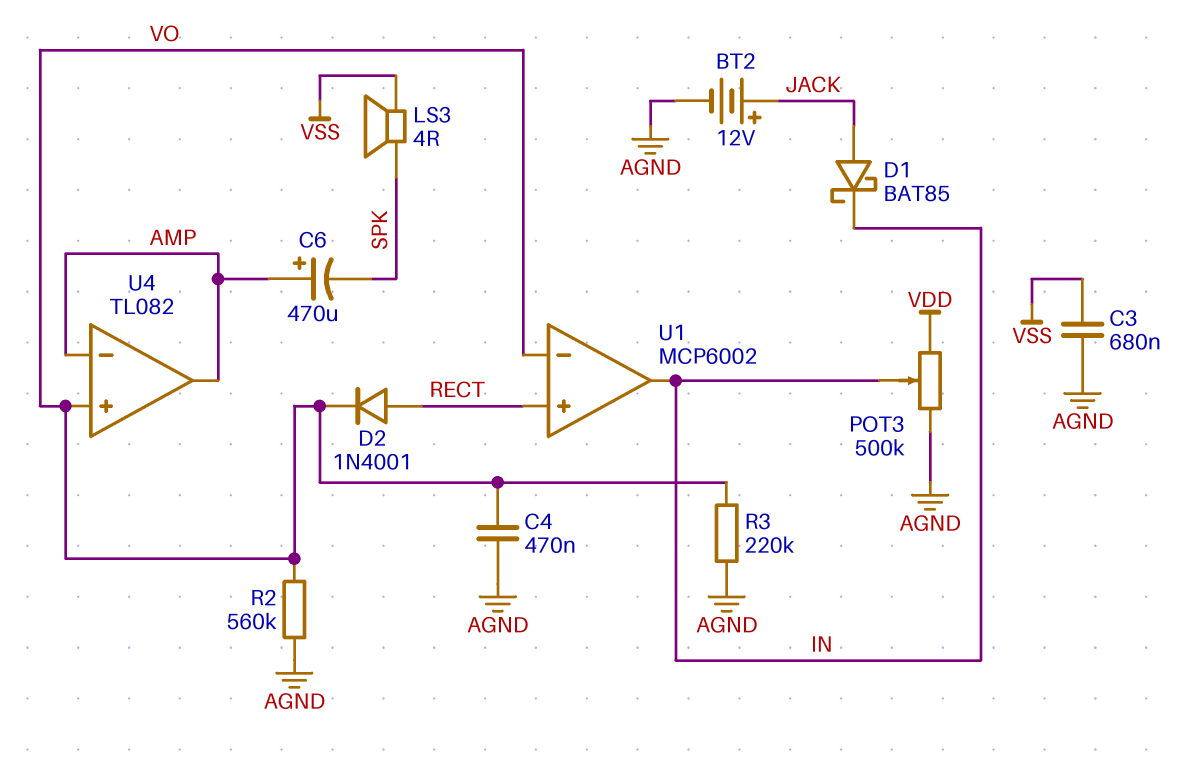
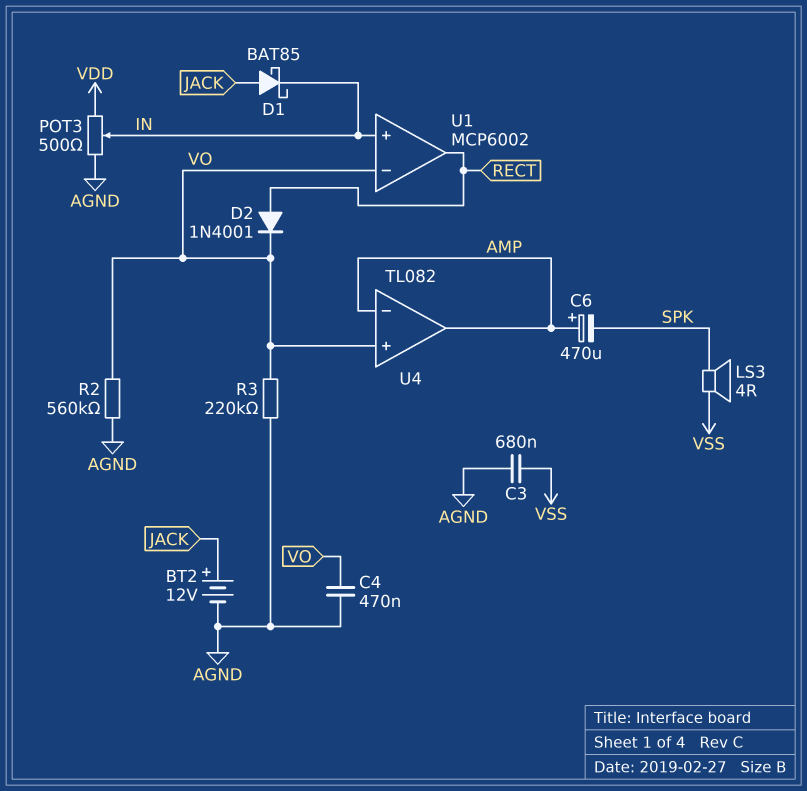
POT3: 500k (AGND, VDD, wiper IN) -> 500 (AGND, VDD, wiper IN)
U1 pin in+: RECT -> IN
U1 pin out: IN -> RECT

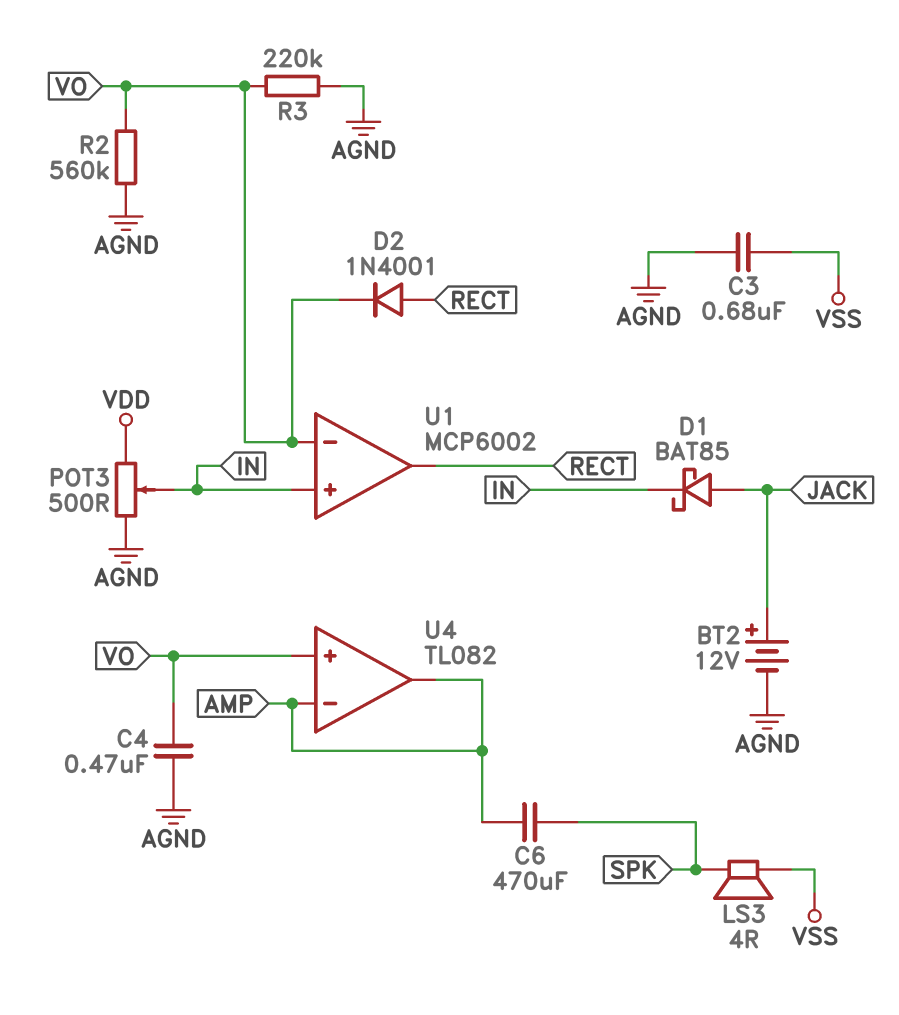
C6: 470uF (plus AMP, minus SPK) -> 470uF (AMP, SPK)

